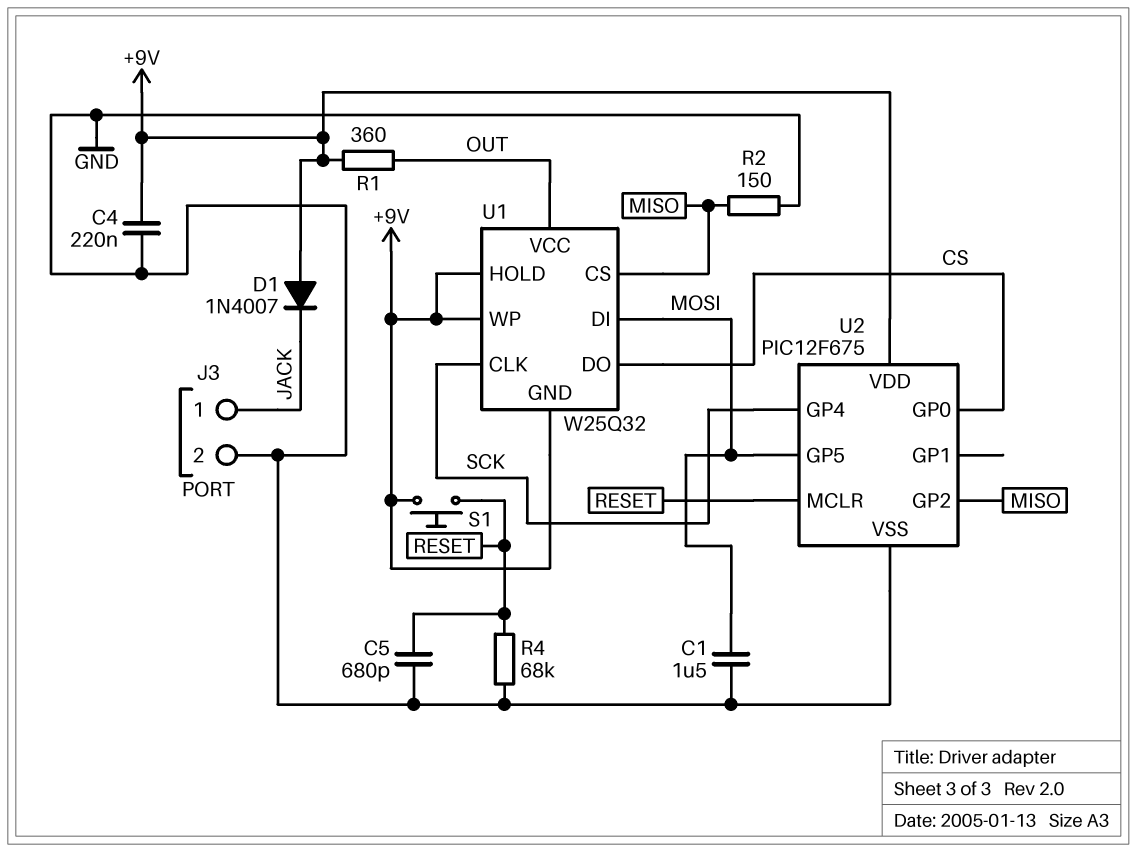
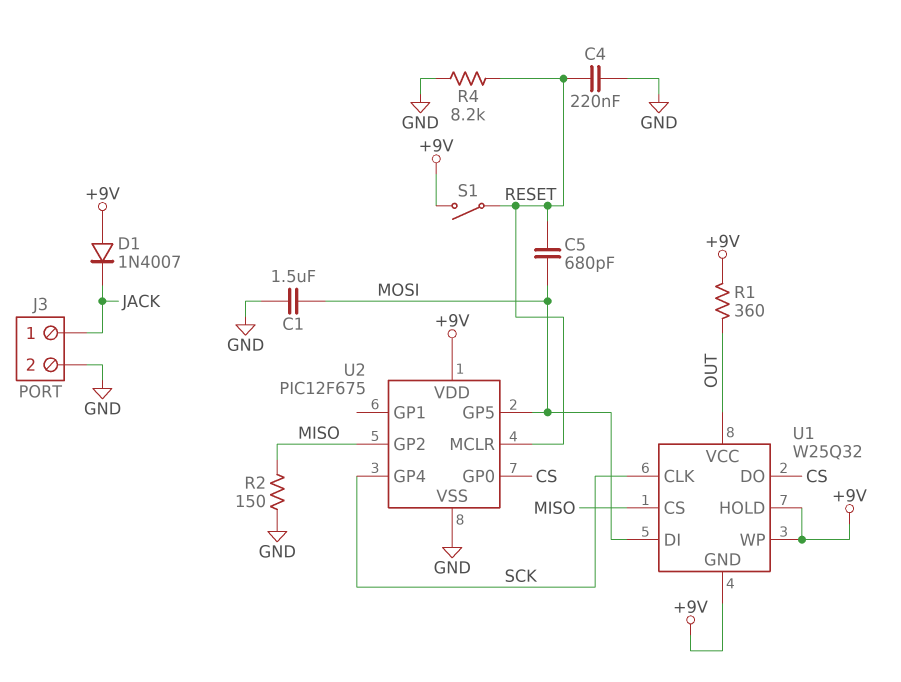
C4: 220nF (+9V, GND) -> 220nF (GND, RESET)
C5: 680pF (GND, RESET) -> 680pF (MOSI, RESET)
R4: 68k (GND, RESET) -> 8.2k (GND, RESET)
S1: button (+9V, RESET) -> switch (+9V, RESET)

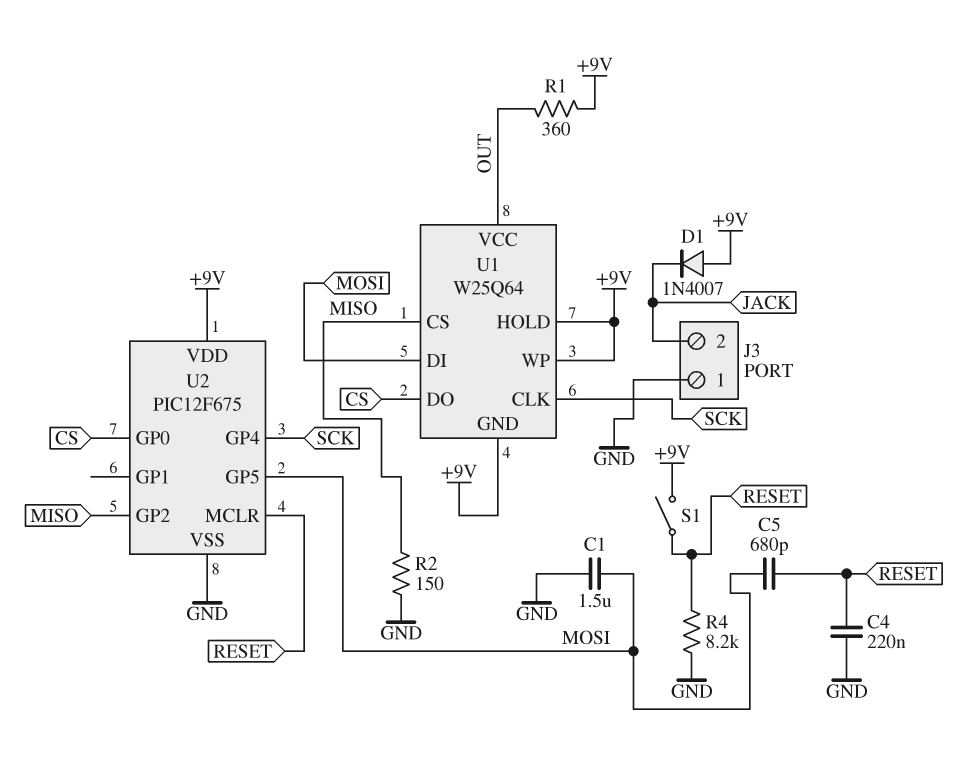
J3 pin 1: JACK -> GND
J3 pin 2: GND -> JACK
U1: W25Q32 -> W25Q64

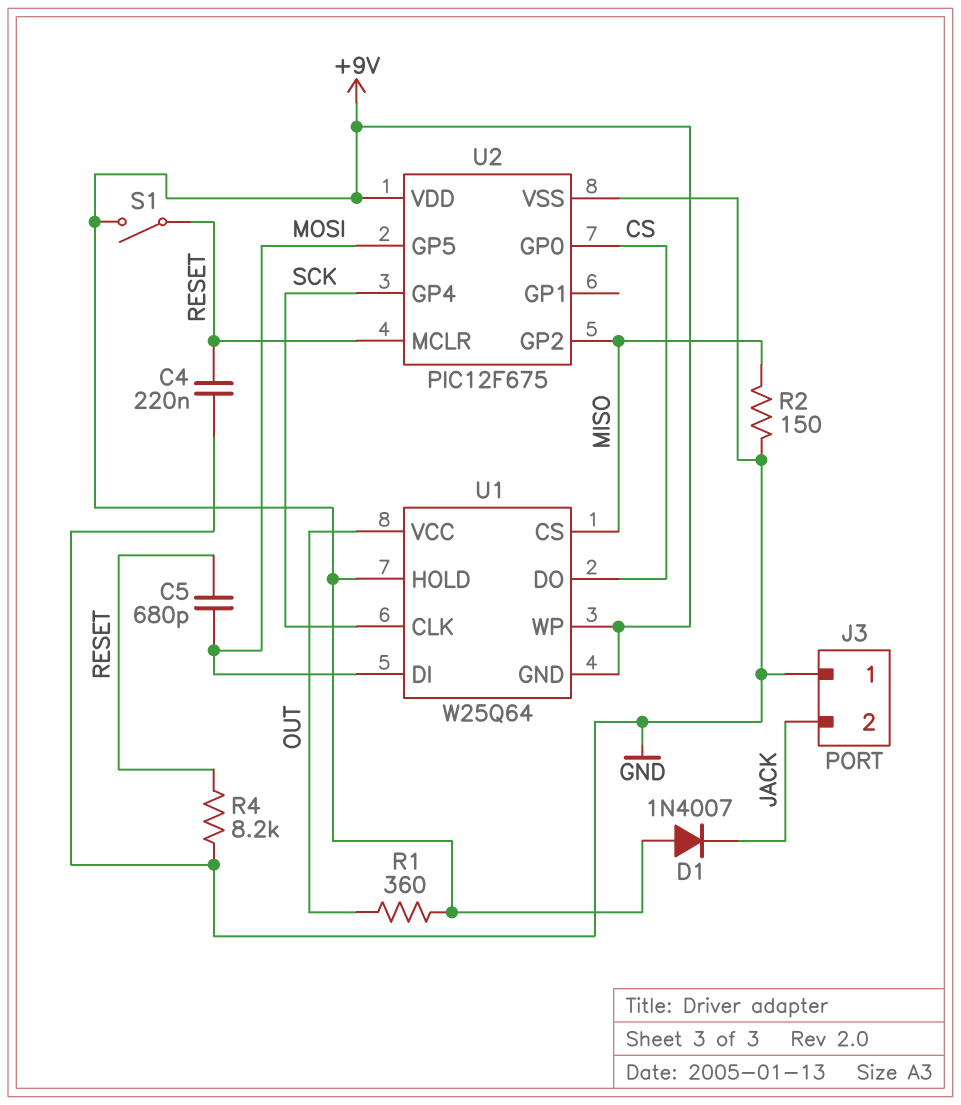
C1: 1.5uF (GND, MOSI) -> none

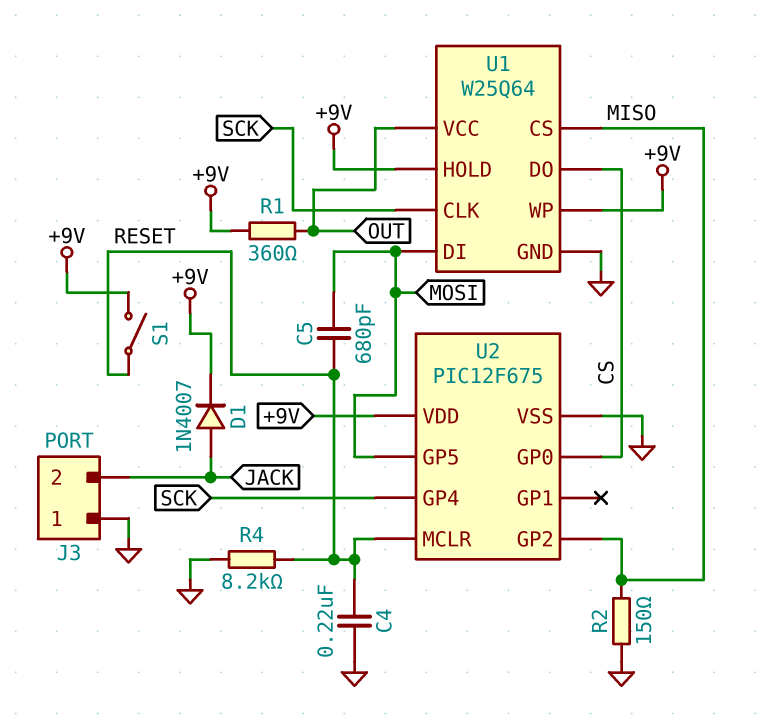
D1: diode 1N4007 (A +9V, K JACK) -> diode 1N4007 (A JACK, K +9V)
U1 pin GND: +9V -> GND

